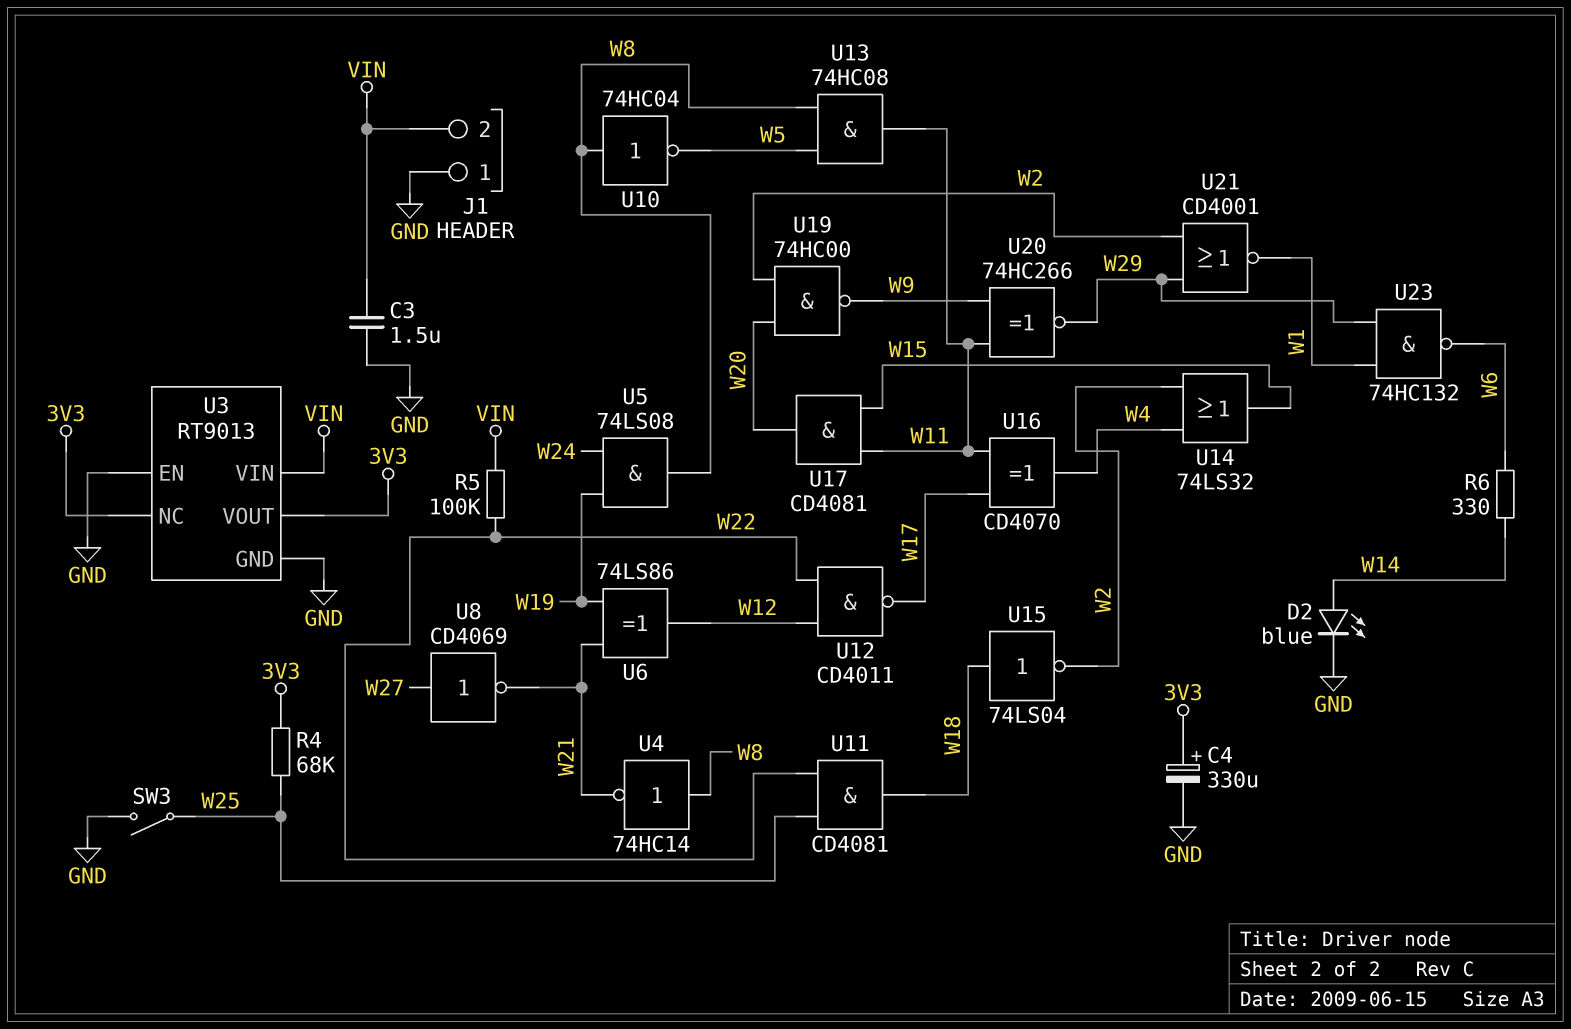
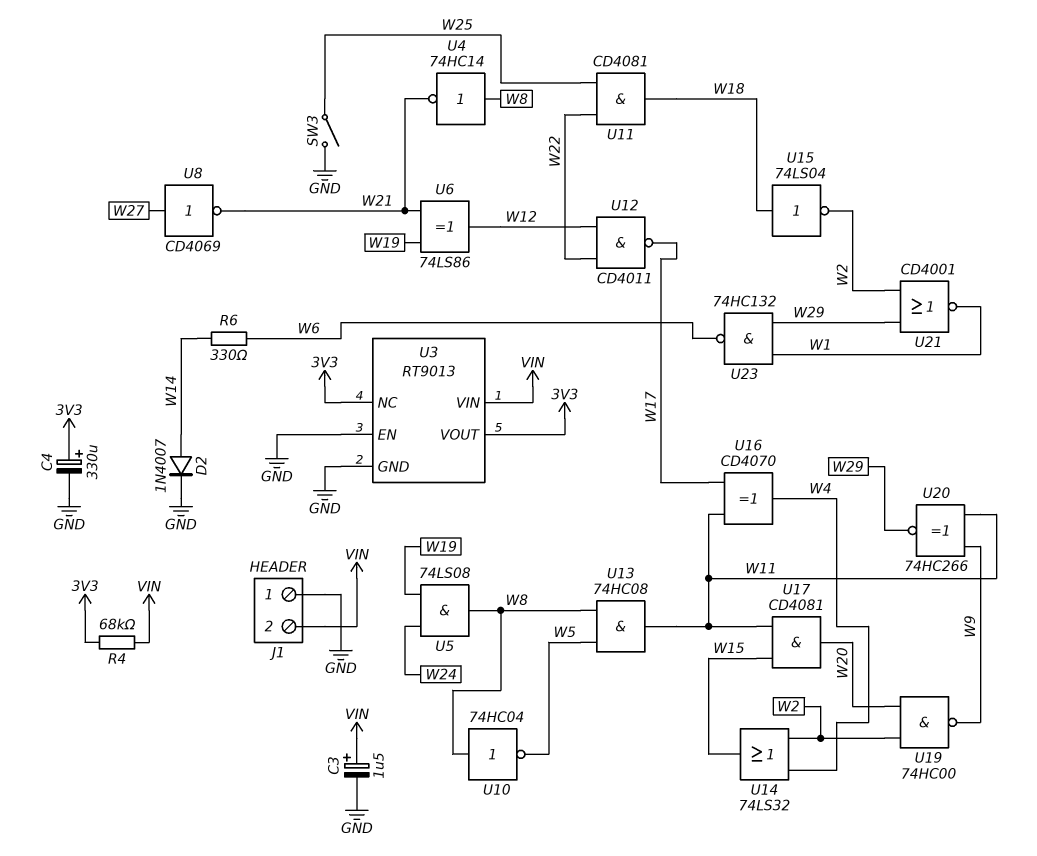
C3: 1.5uF (GND, VIN) -> 1.5uF (plus VIN, minus GND)
D2: LED blue (A W14, K GND) -> diode 1N4007 (A W14, K GND)
R4: 68k (3V3, W25) -> 68k (3V3, VIN)
R5: 100k (VIN, W22) -> none

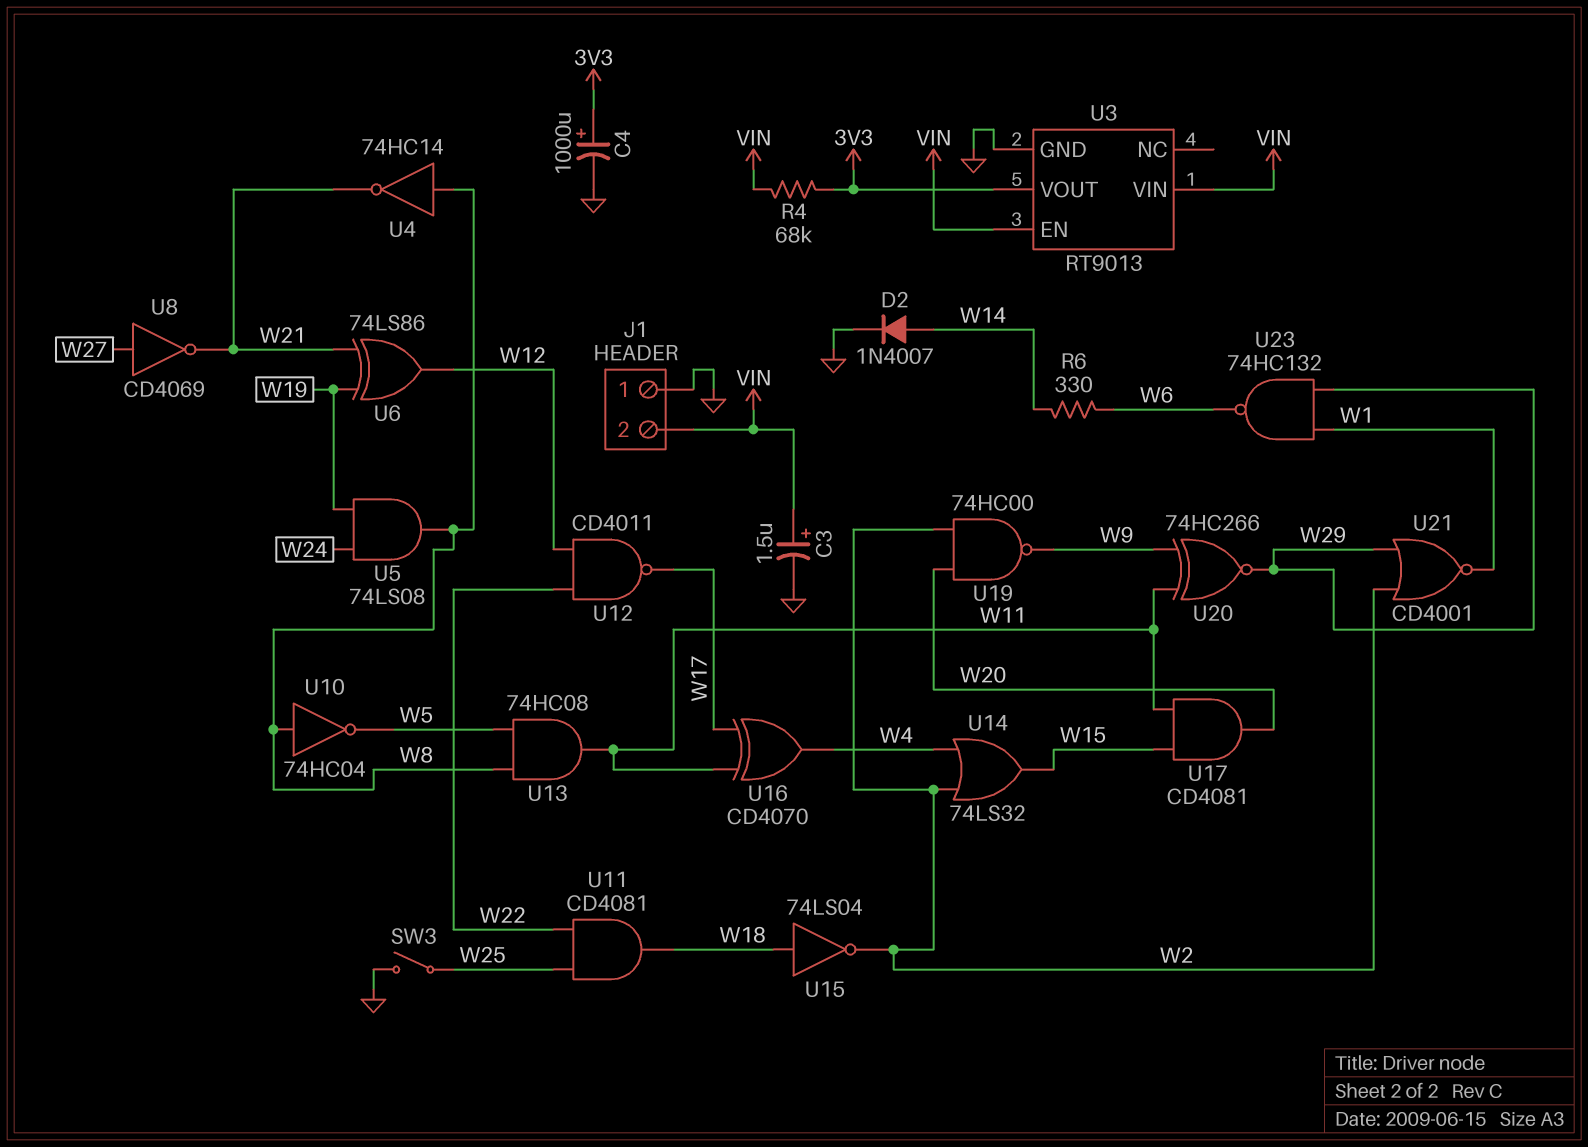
C4: 330uF (plus 3V3, minus GND) -> 1000uF (plus 3V3, minus GND)
U3 pin EN: GND -> VIN
U3 pin NC: 3V3 -> none

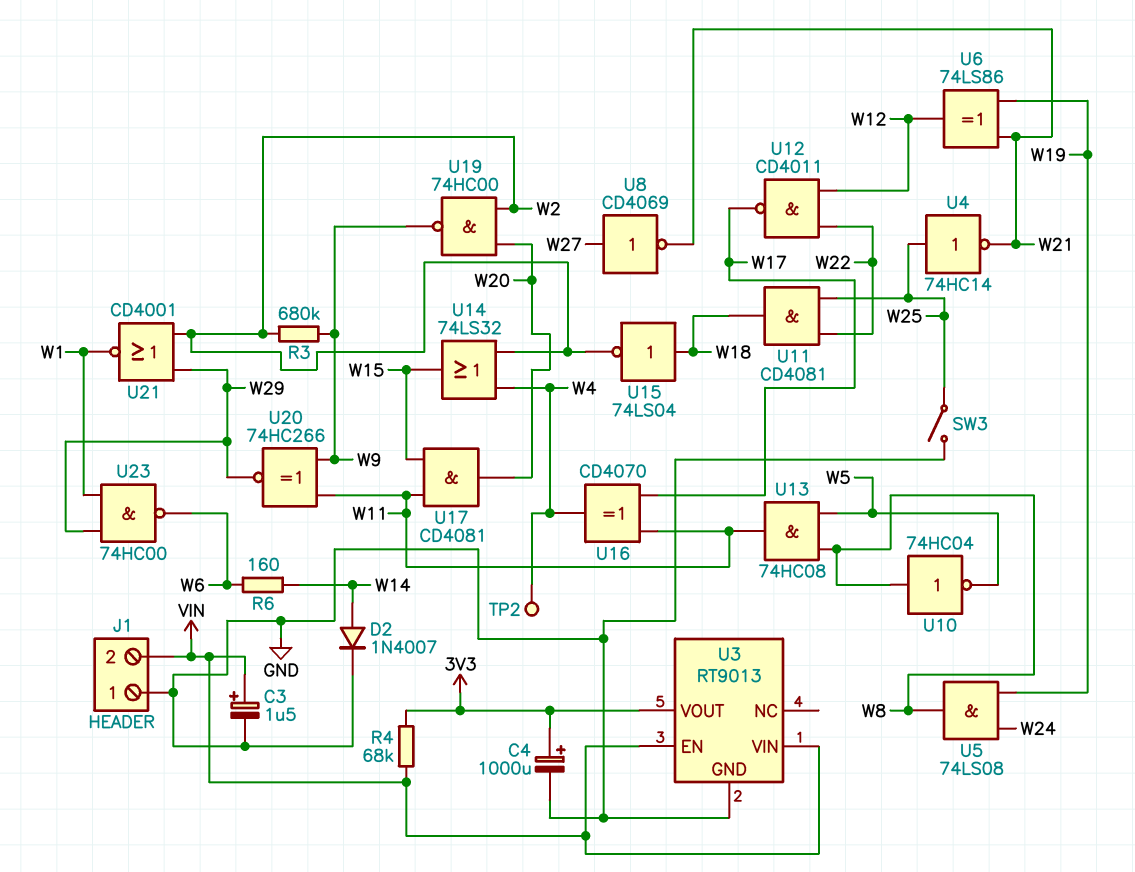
R3: none -> 680k (W2, W9)
R6: 330 (W6, W14) -> 160 (W6, W14)
TP2: none -> test point (W4)
U4: NOT 74HC14 (in W8, out W21) -> NOT 74HC14 (in W25, out W21)
U23: NAND 74HC132 (in W1, in W29, out W6) -> NAND 74HC00 (in W1, in W29, out W6)

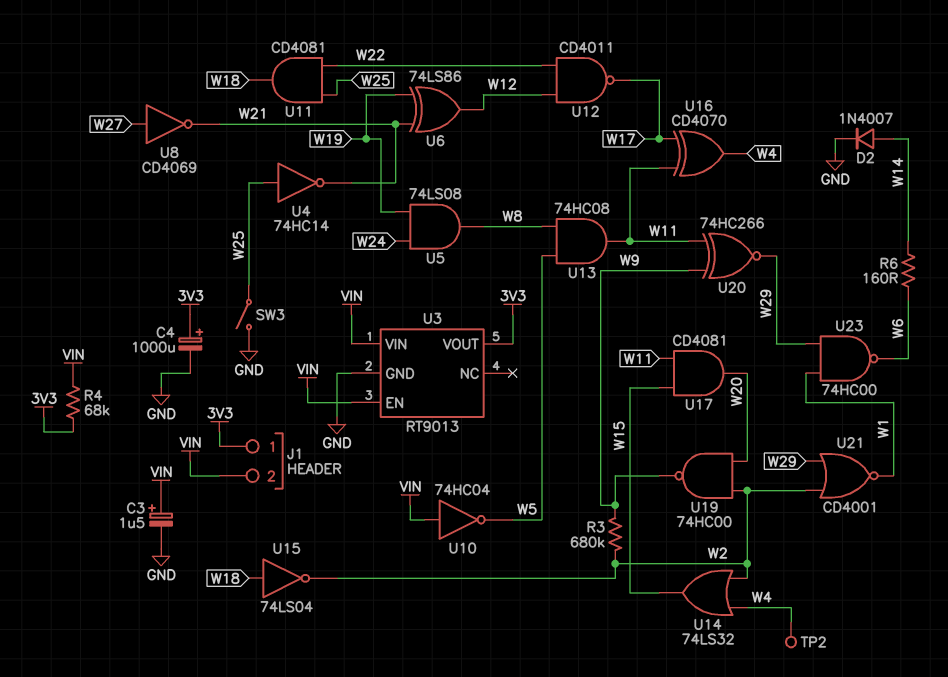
J1 pin 1: GND -> 3V3
U10: NOT 74HC04 (in W8, out W5) -> NOT 74HC04 (in VIN, out W5)

